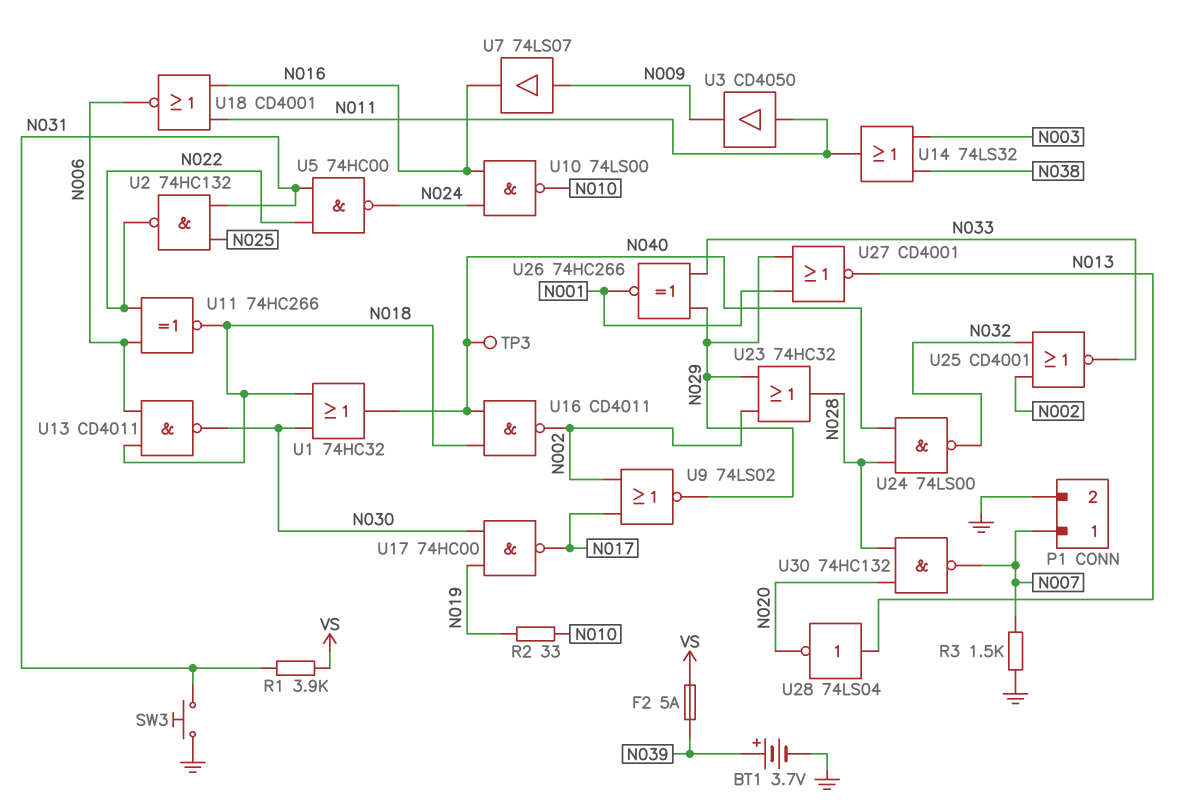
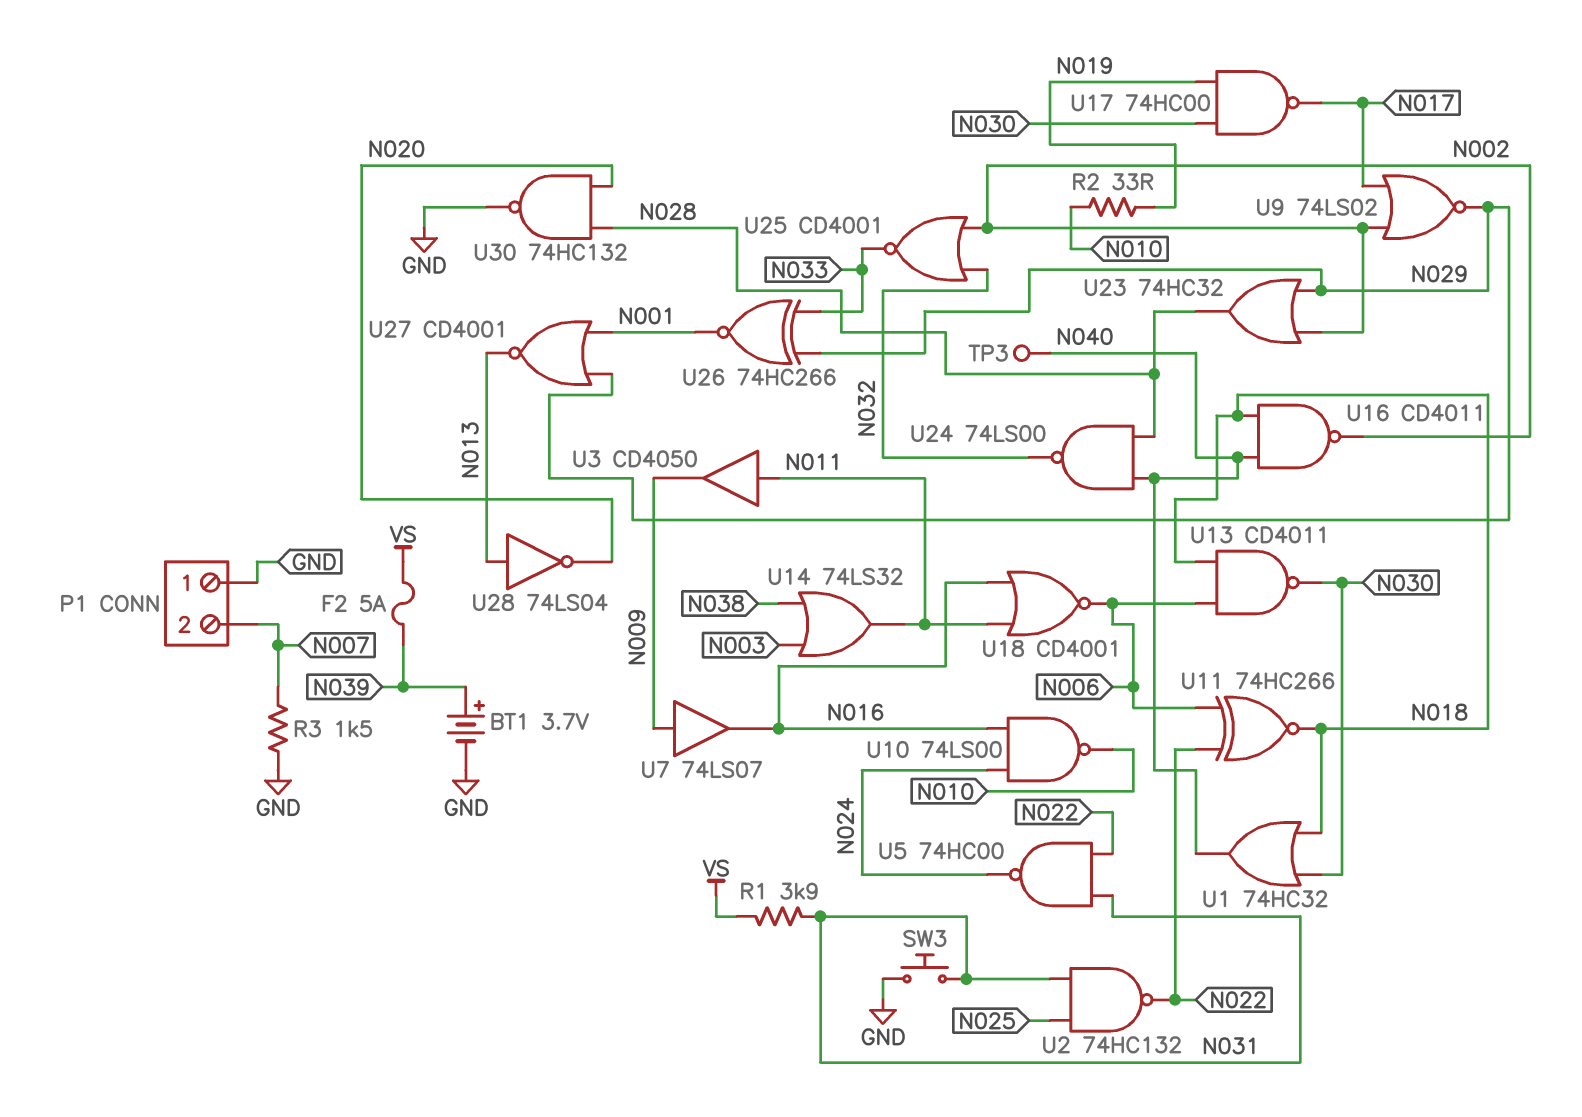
P1 pin 1: N007 -> GND
P1 pin 2: GND -> N007
U30: NAND 74HC132 (in N020, in N028, out N007) -> NAND 74HC132 (in N020, in N028, out GND)

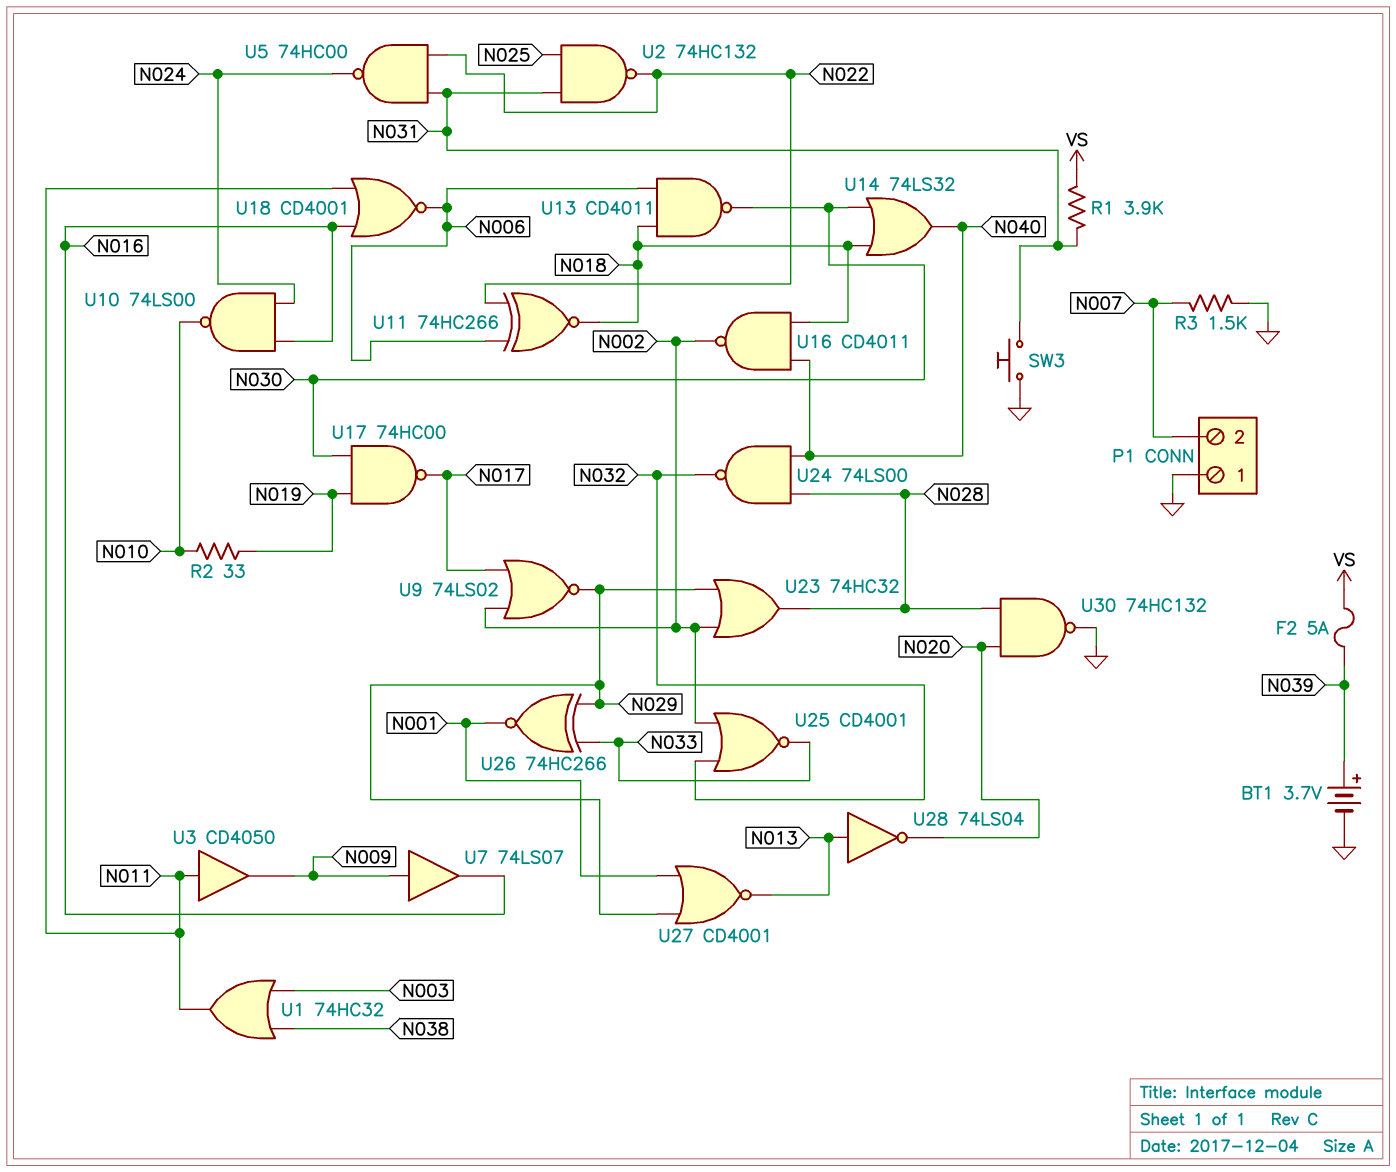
TP3: test point (N040) -> none
U1: OR 74HC32 (in N018, in N030, out N040) -> OR 74HC32 (in N003, in N038, out N011)
U14: OR 74LS32 (in N003, in N038, out N011) -> OR 74LS32 (in N018, in N030, out N040)

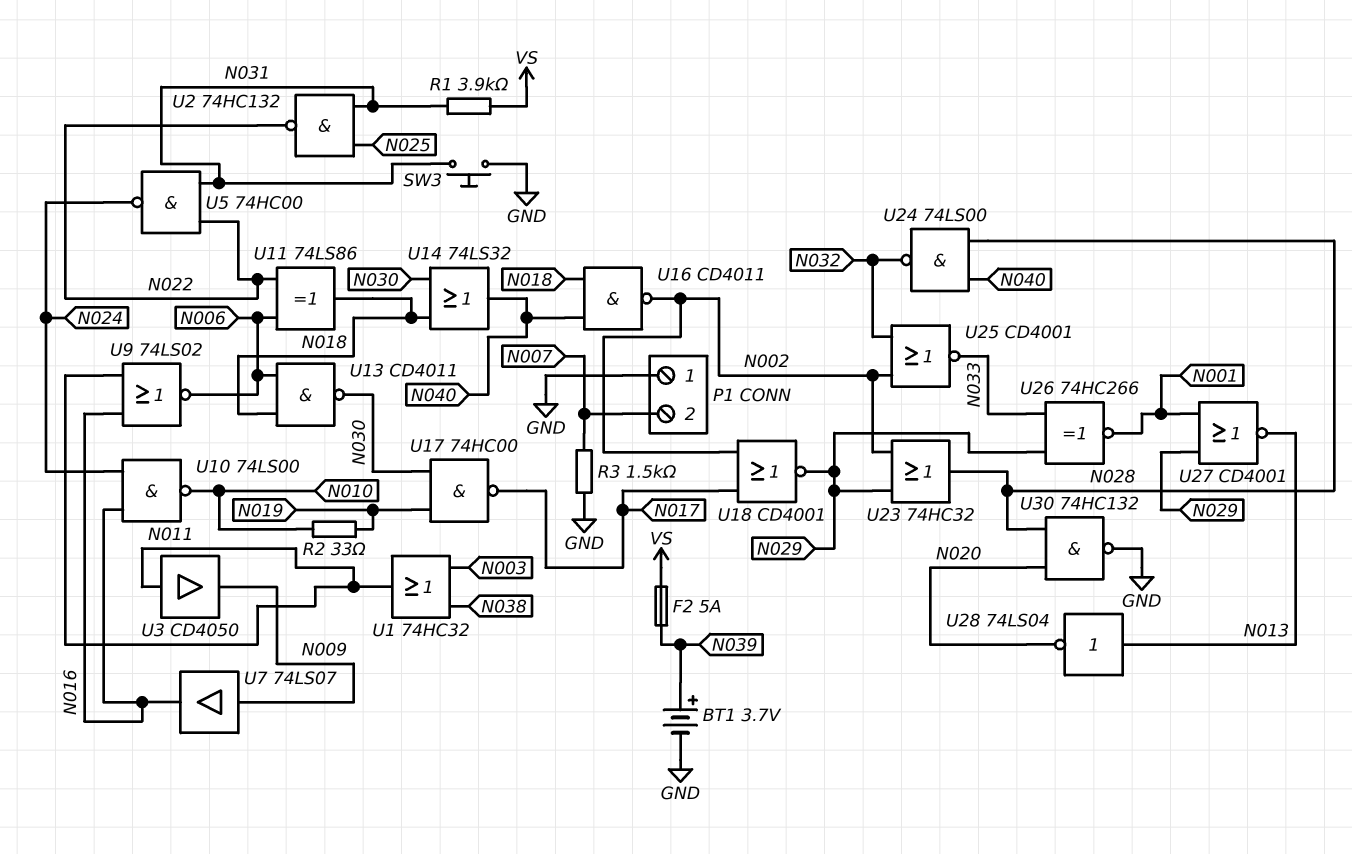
U9: NOR 74LS02 (in N002, in N017, out N029) -> NOR 74LS02 (in N011, in N016, out N006)
U11: XNOR 74HC266 (in N006, in N022, out N018) -> XOR 74LS86 (in N006, in N022, out N018)
U18: NOR CD4001 (in N011, in N016, out N006) -> NOR CD4001 (in N002, in N017, out N029)

